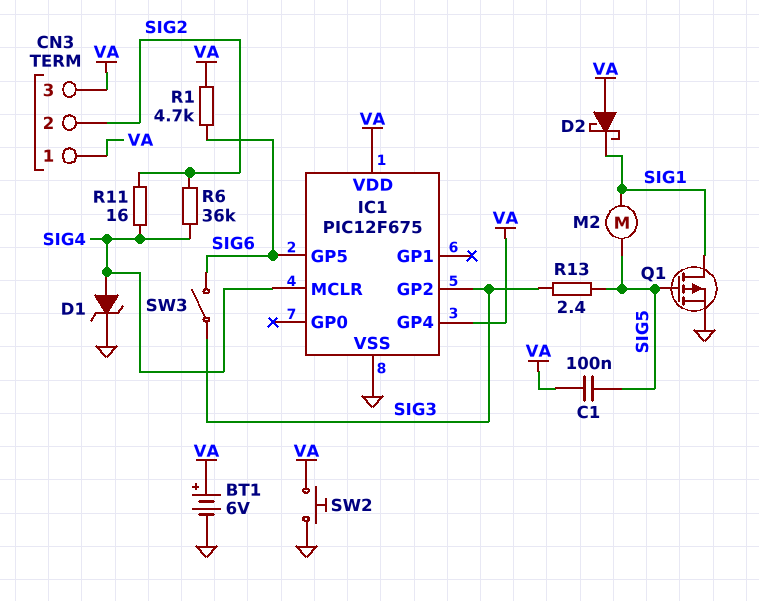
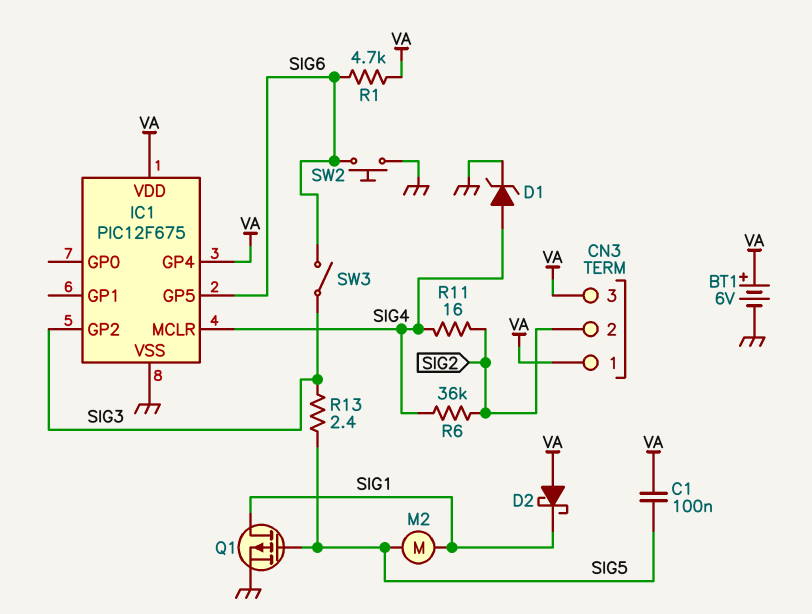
SW2: button (GND, VA) -> button (GND, SIG6)

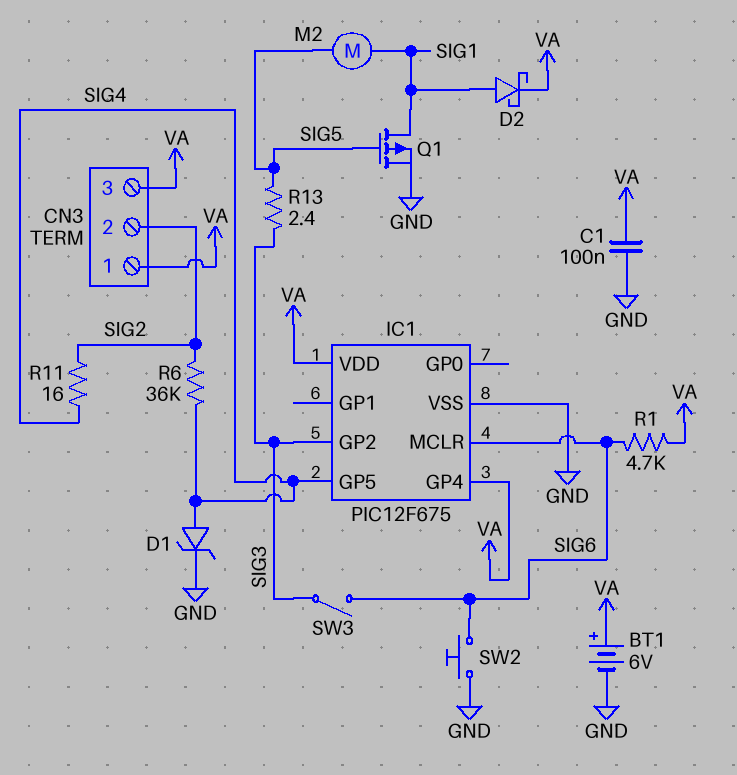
C1: 100nF (SIG5, VA) -> 100nF (GND, VA)
D2: schottky (A VA, K SIG1) -> schottky (A SIG1, K VA)
IC1 pin GP5: SIG6 -> SIG4
IC1 pin MCLR: SIG4 -> SIG6

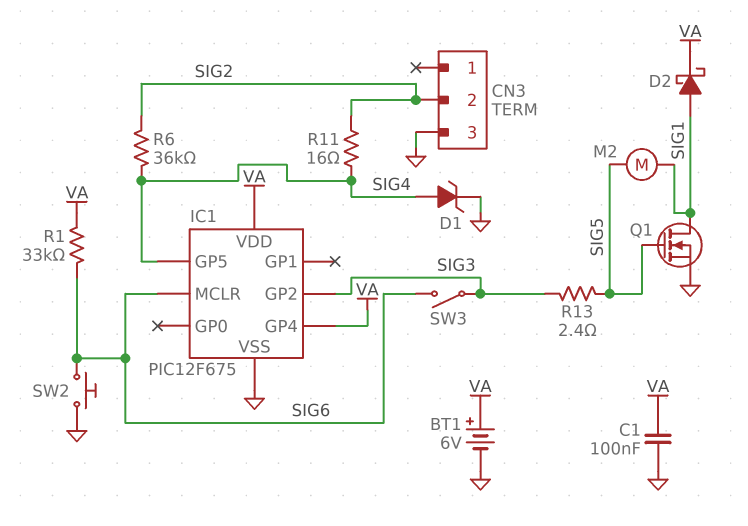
CN3 pin 1: VA -> none
CN3 pin 3: VA -> GND
Q1: PMOS (G SIG5, D SIG1, S GND) -> NMOS (G SIG5, D SIG1, S GND)
R1: 4.7k (SIG6, VA) -> 33k (SIG6, VA)

